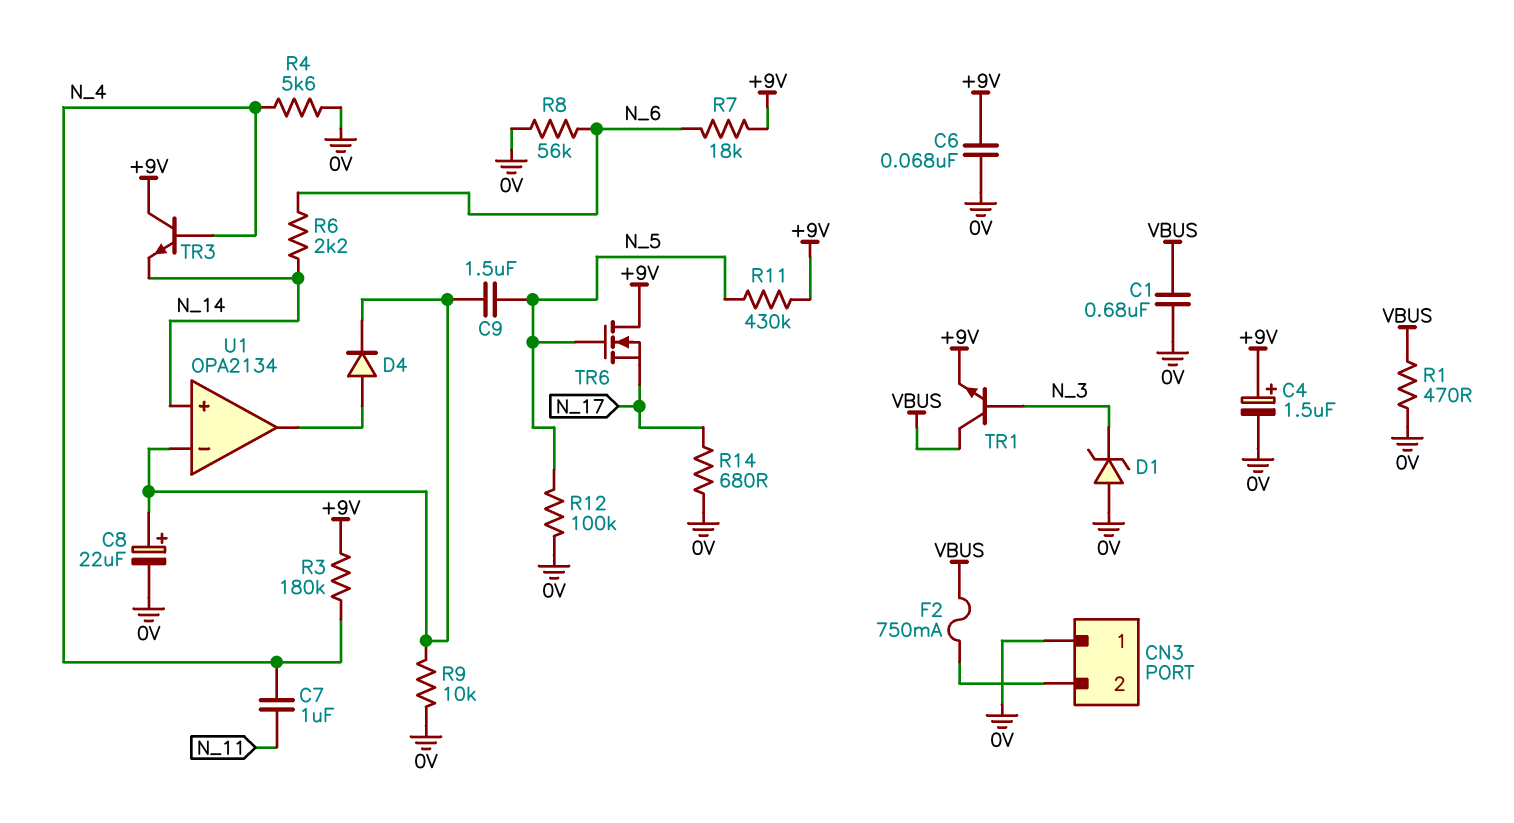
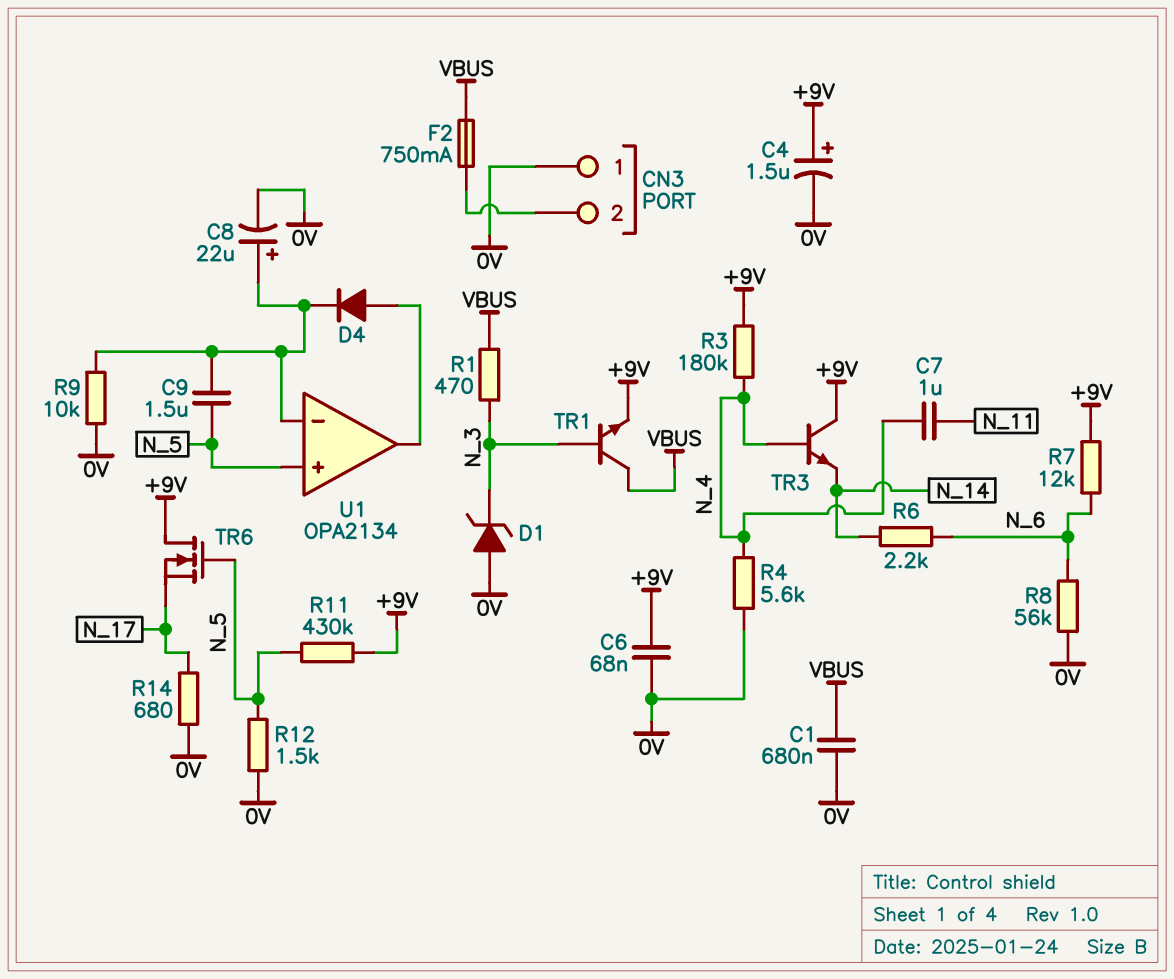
R1: 470 (0V, VBUS) -> 470 (N_3, VBUS)
R7: 18k (+9V, N_6) -> 12k (+9V, N_6)
R12: 100k (0V, N_5) -> 1.5k (0V, N_5)
U1 pin in+: N_14 -> N_5

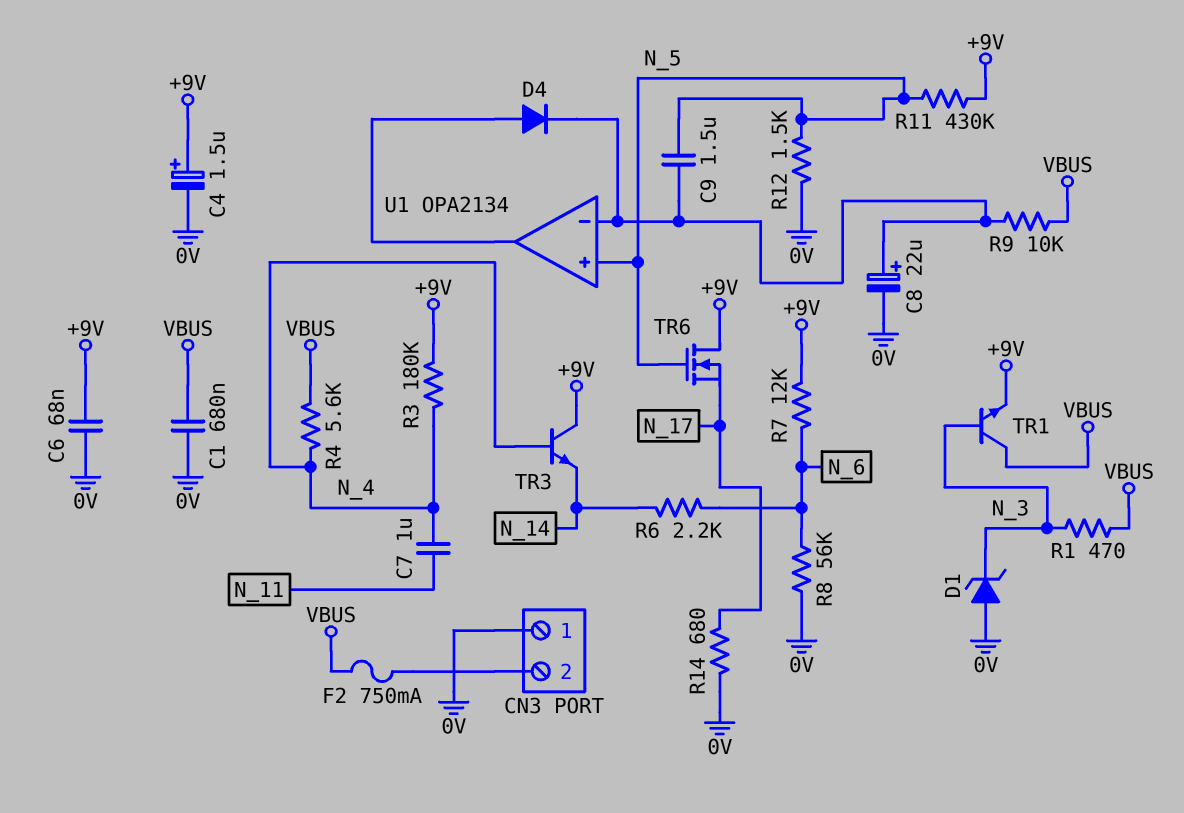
R4: 5.6k (0V, N_4) -> 5.6k (N_4, VBUS)
R9: 10k (0V, U1/in-) -> 10k (U1/in-, VBUS)

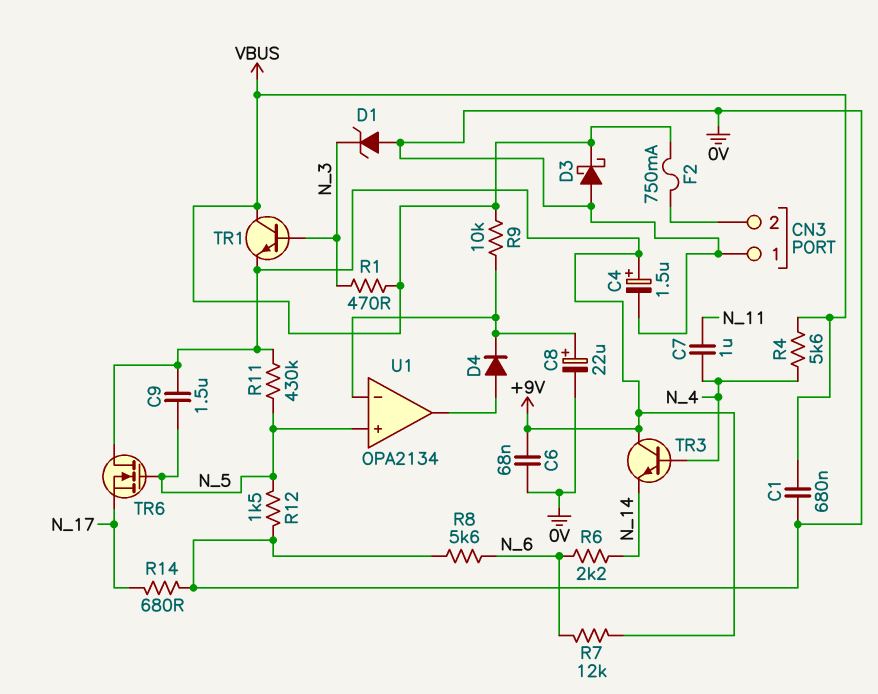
C9: 1.5uF (N_5, U1/in-) -> 1.5uF (+9V, N_5)
D3: none -> schottky (A 0V, K VBUS)
R3: 180k (+9V, N_4) -> none
R8: 56k (0V, N_6) -> 5.6k (0V, N_6)

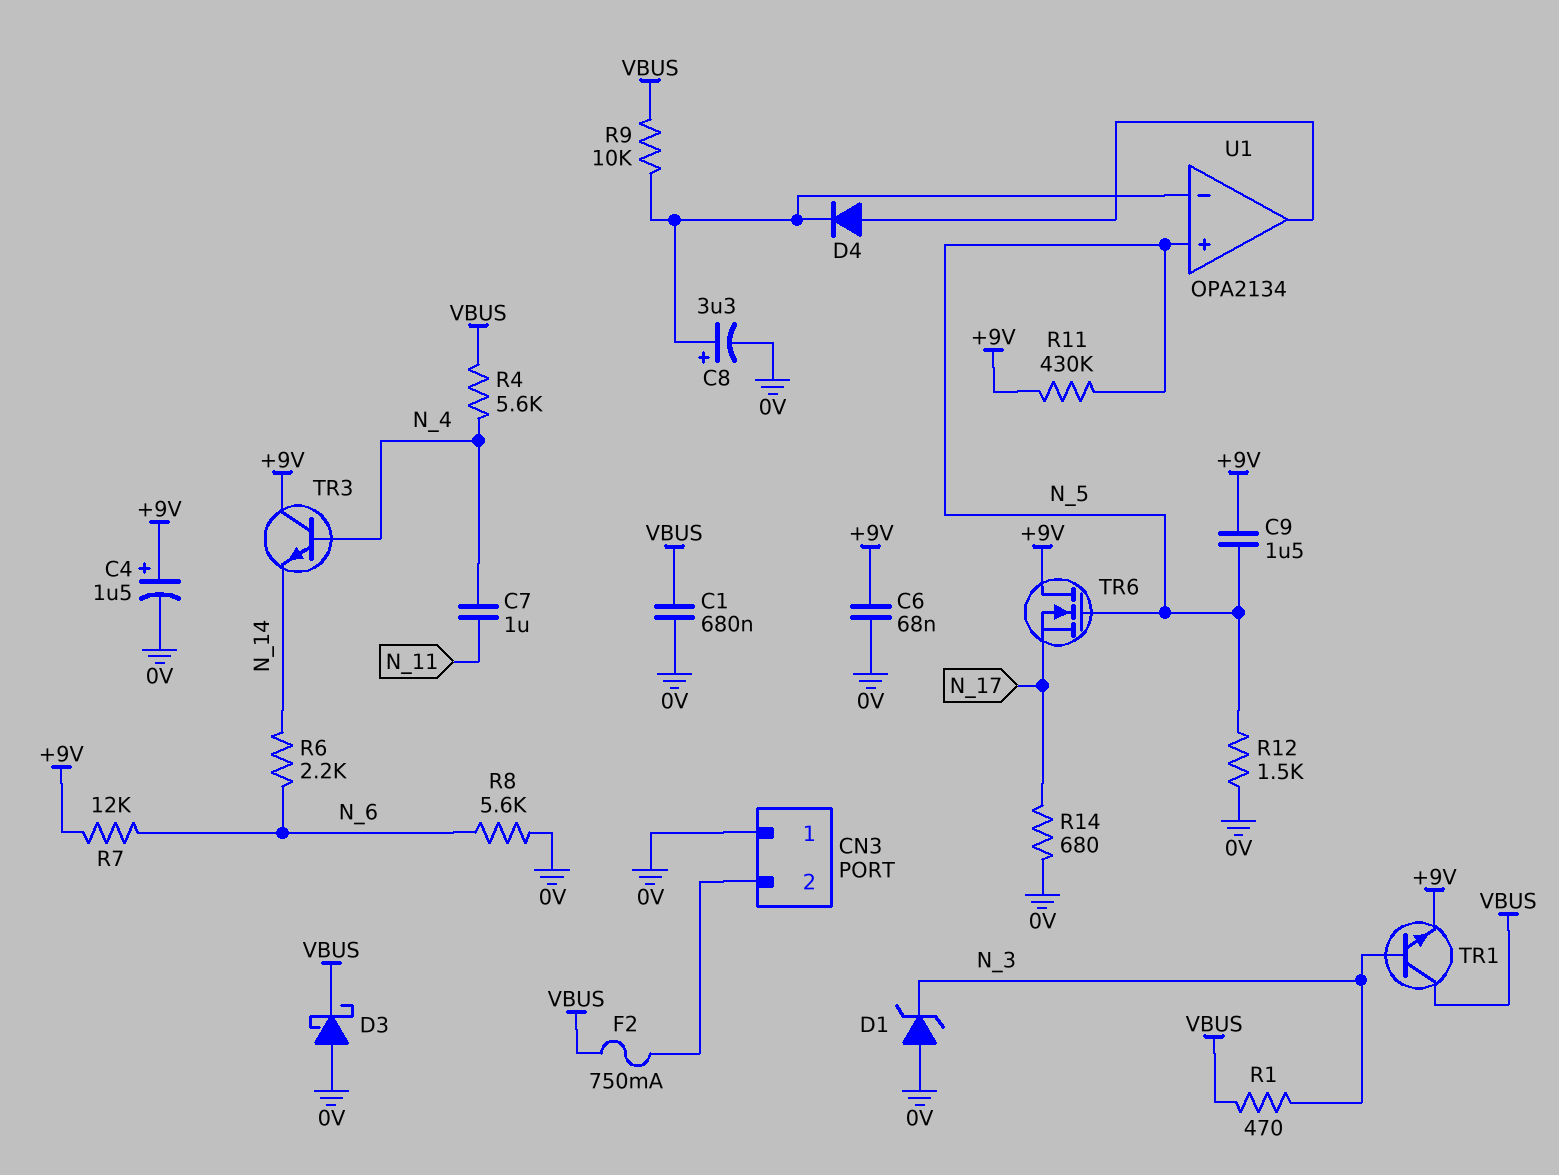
C8: 22uF (plus U1/in-, minus 0V) -> 3.3uF (plus U1/in-, minus 0V)

